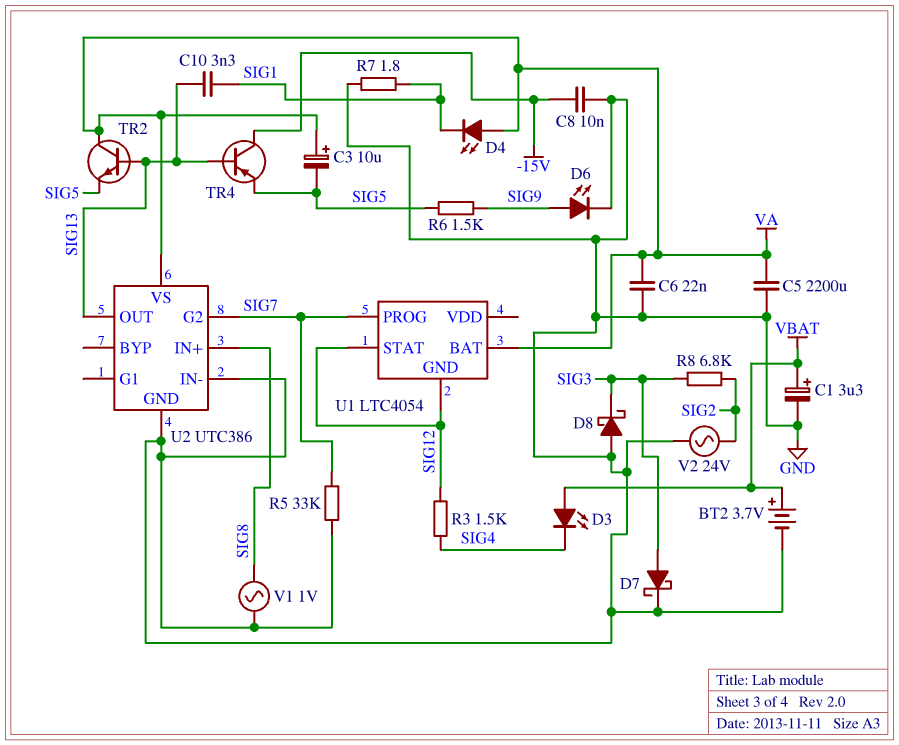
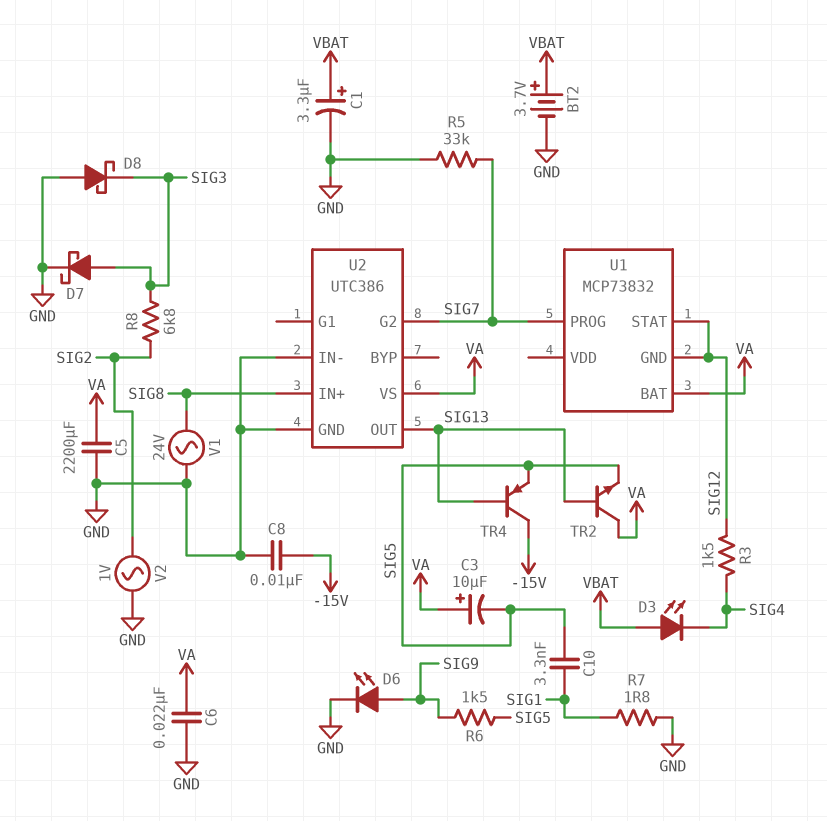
C10: 3.3nF (SIG1, SIG13) -> 3.3nF (SIG1, SIG5)
D4: LED (A VA, K SIG1) -> none
U1: LTC4054 -> MCP73832
V1: AC 1V (GND, SIG8) -> AC 24V (GND, SIG8)
V2: AC 24V (GND, SIG2) -> AC 1V (GND, SIG2)

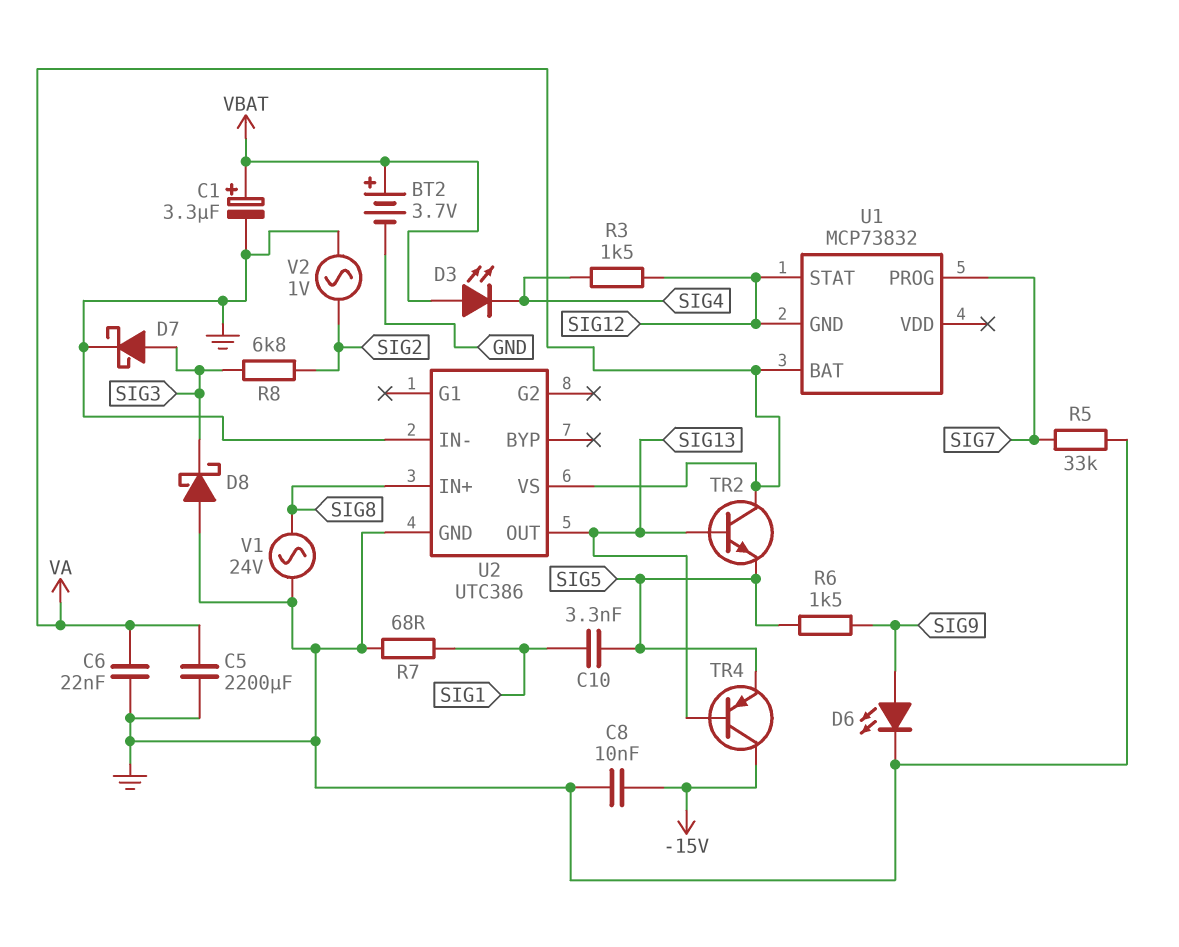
C3: 10uF (plus VA, minus SIG5) -> none
R7: 1.8 (GND, SIG1) -> 68 (GND, SIG1)
U2 pin G2: SIG7 -> none

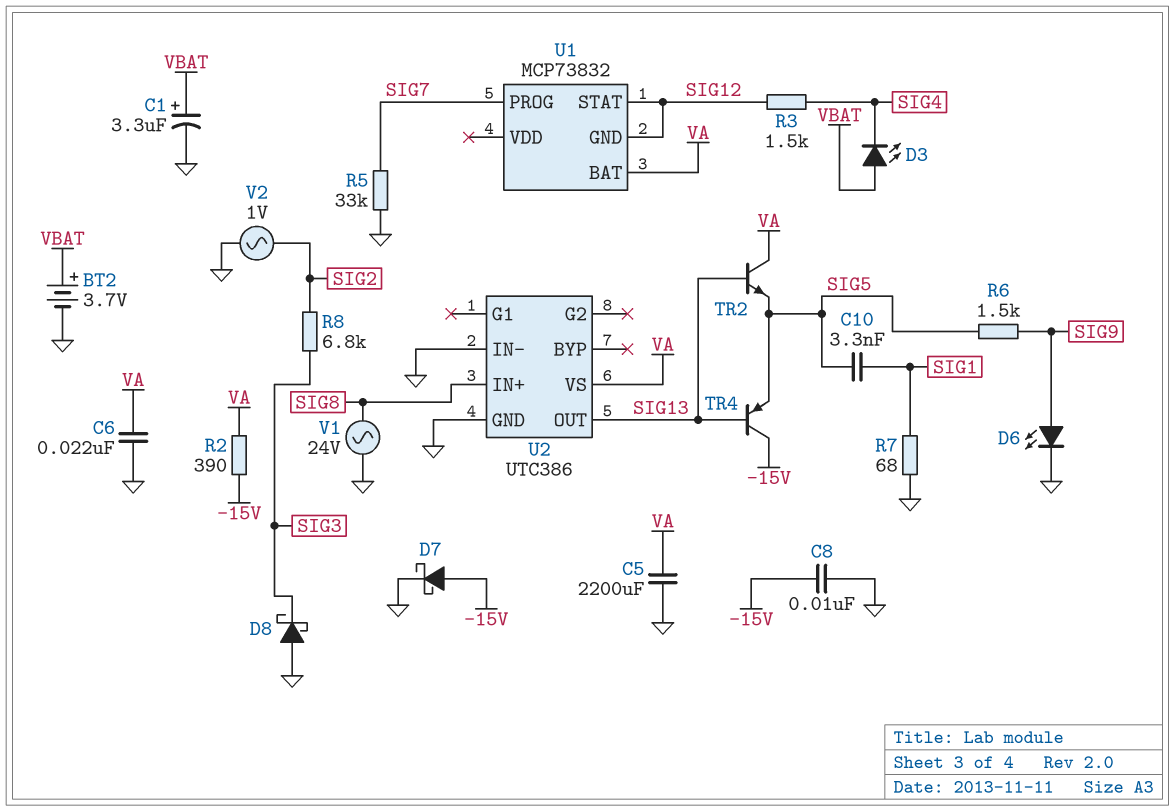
D7: schottky (A SIG3, K GND) -> schottky (A -15V, K GND)
R2: none -> 390 (-15V, VA)

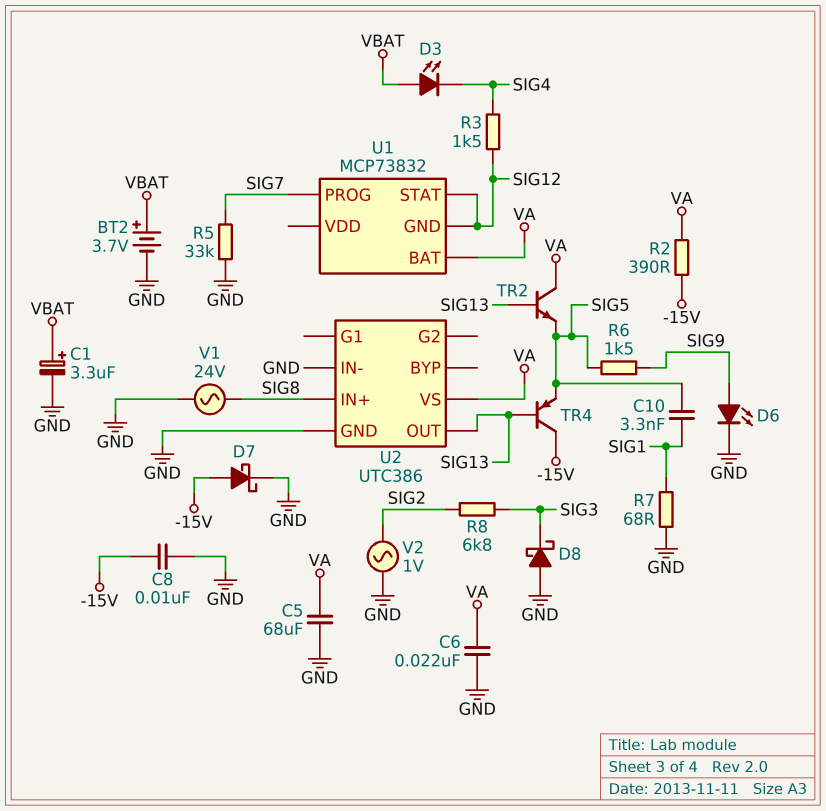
C5: 2200uF (GND, VA) -> 68uF (GND, VA)

